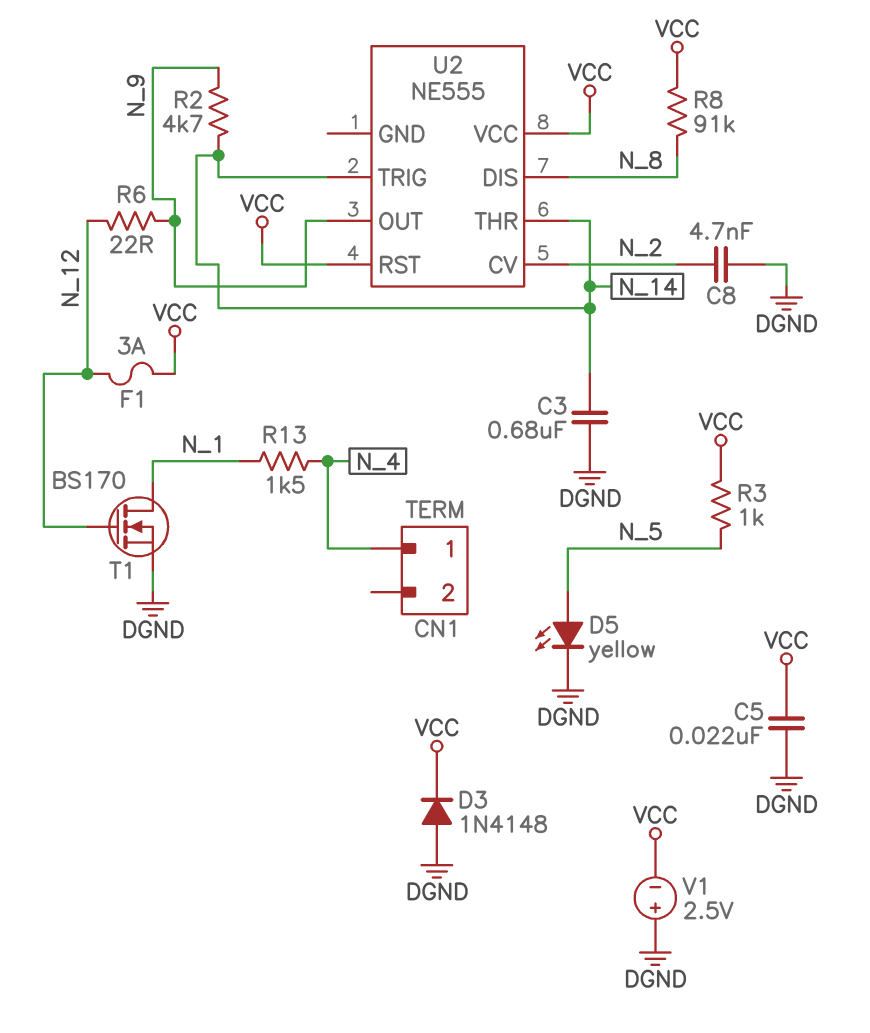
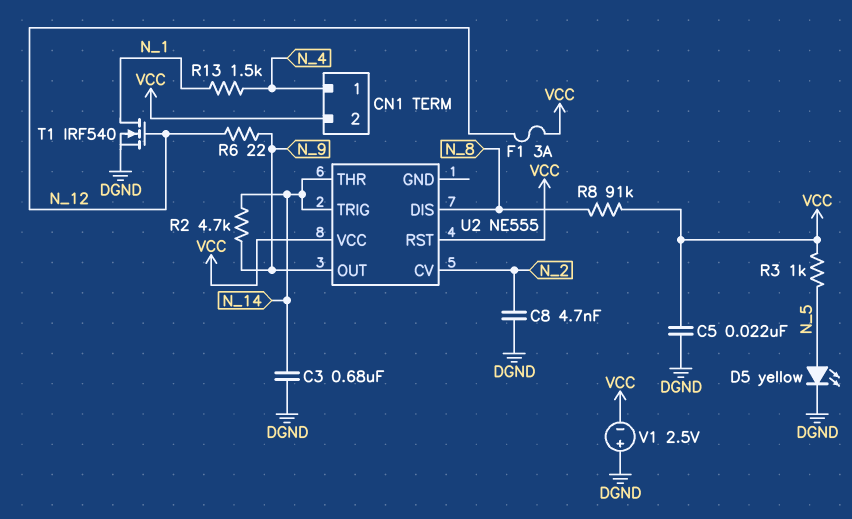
CN1 pin 2: none -> VCC
D3: diode 1N4148 (A DGND, K VCC) -> none
T1: NMOS BS170 (G N_12, D N_1, S DGND) -> NMOS IRF540 (G N_12, D N_1, S DGND)

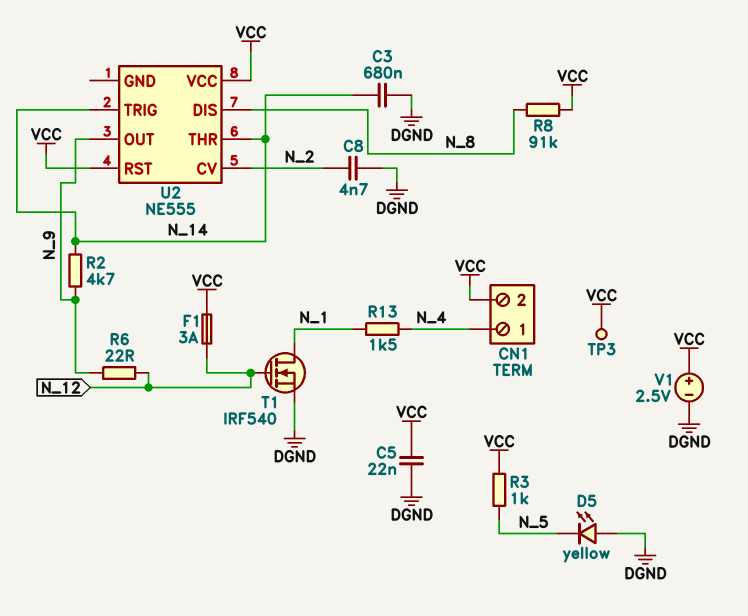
D5: LED yellow (A N_5, K DGND) -> LED yellow (A DGND, K N_5)
TP3: none -> test point (VCC)
V1: 2.5V (plus DGND, minus VCC) -> 2.5V (plus VCC, minus DGND)

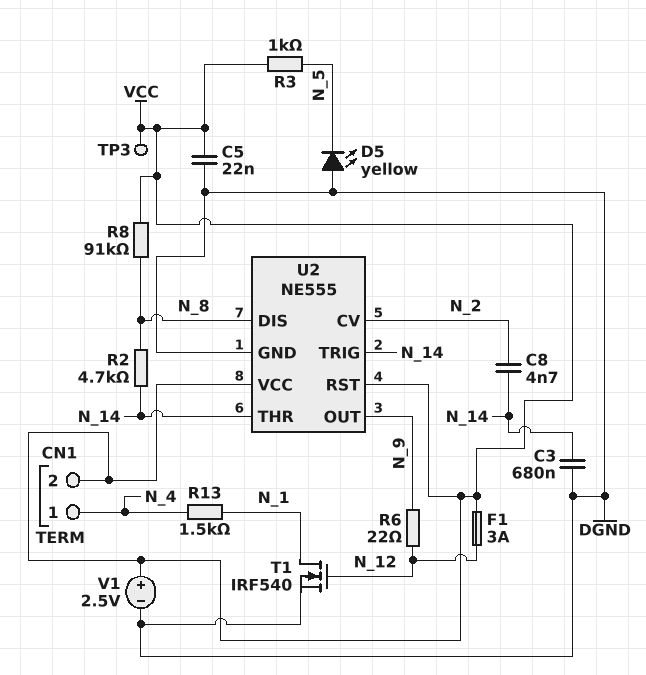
C8: 4.7nF (DGND, N_2) -> 4.7nF (N_2, N_14)
R2: 4.7k (N_9, N_14) -> 4.7k (N_8, N_14)
U2 pin GND: none -> DGND

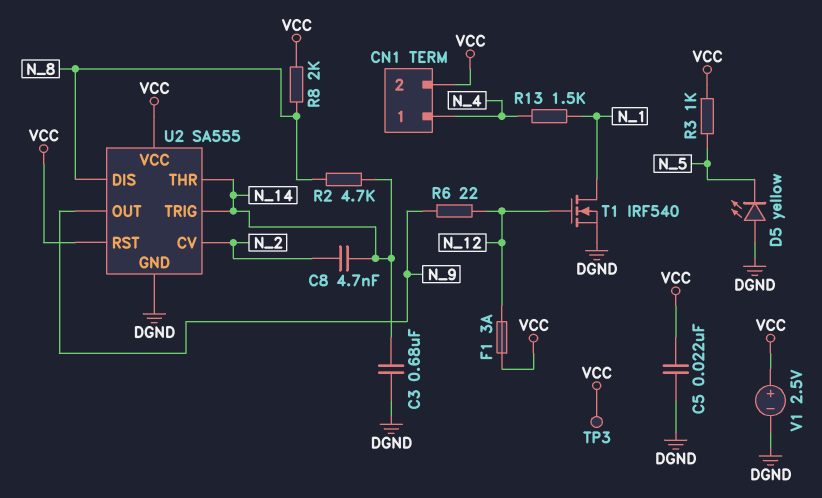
R8: 91k (N_8, VCC) -> 2k (N_8, VCC)
U2: NE555 -> SA555

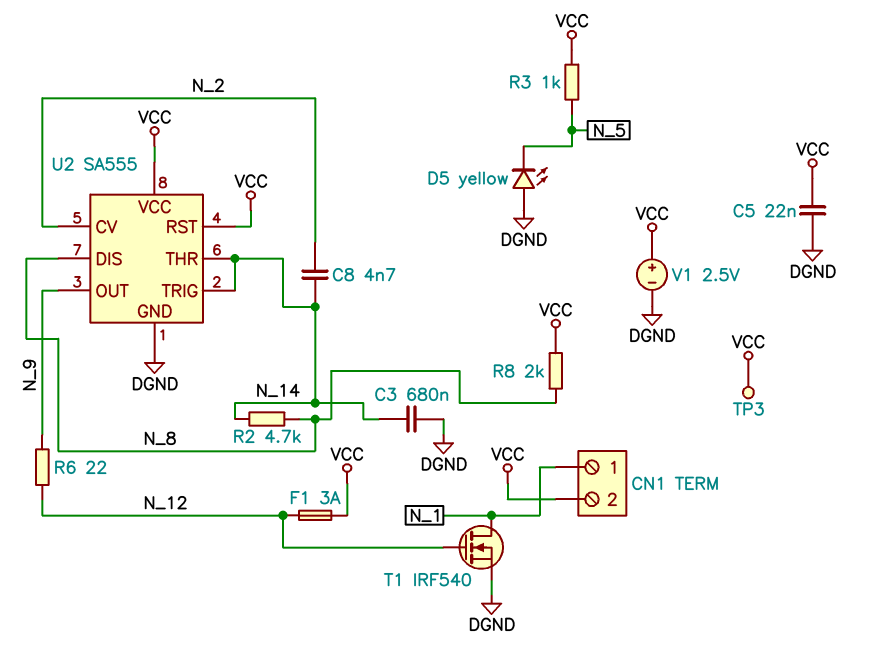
CN1 pin 1: N_4 -> N_1
R13: 1.5k (N_1, N_4) -> none

